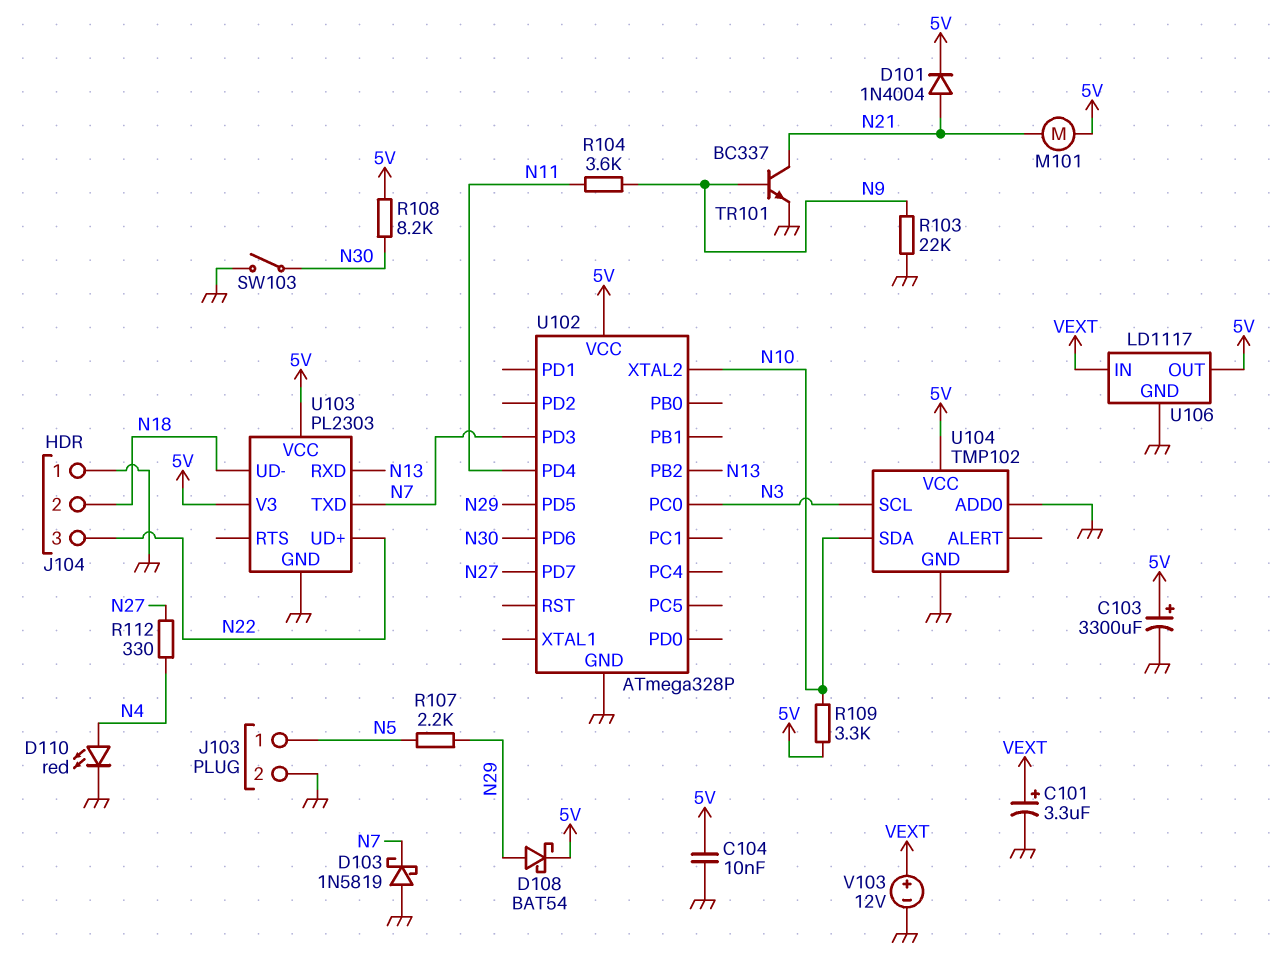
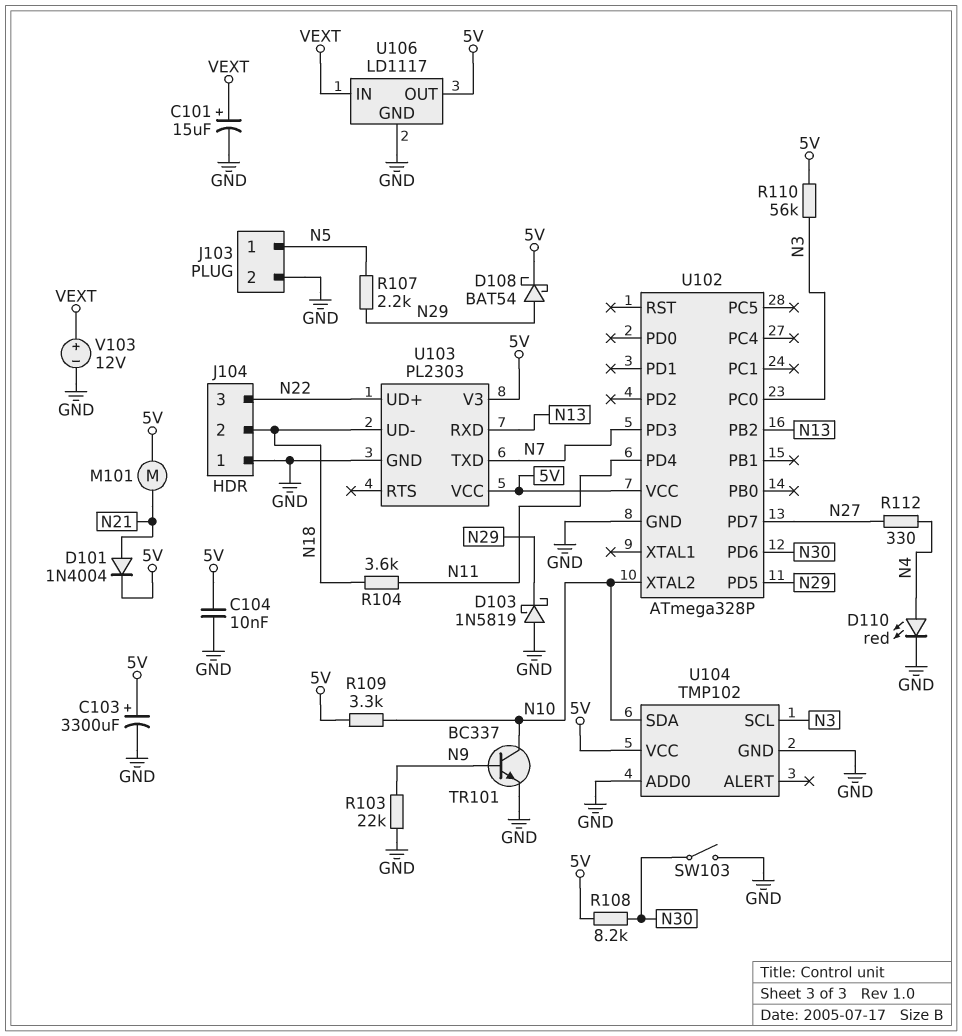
C101: 3.3uF (plus VEXT, minus GND) -> 15uF (plus VEXT, minus GND)
D103: schottky 1N5819 (A GND, K N7) -> schottky 1N5819 (A GND, K N29)
R104: 3.6k (N9, N11) -> 3.6k (N11, N18)
R110: none -> 56k (5V, N3)
TR101: NPN BC337 (B N9, C N21, E GND) -> NPN BC337 (B N9, C N10, E GND)

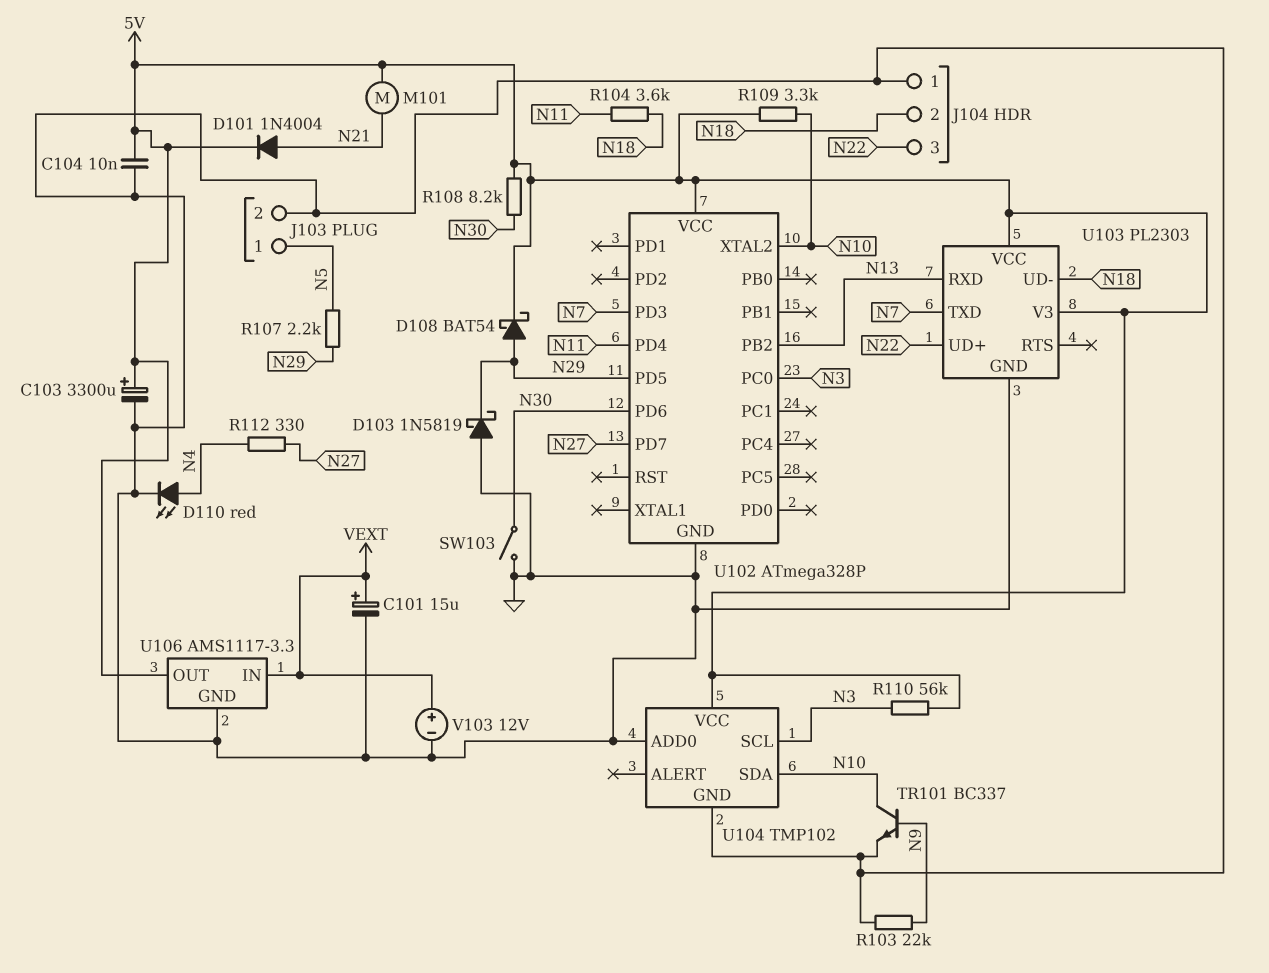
U106: LD1117 -> AMS1117-3.3

